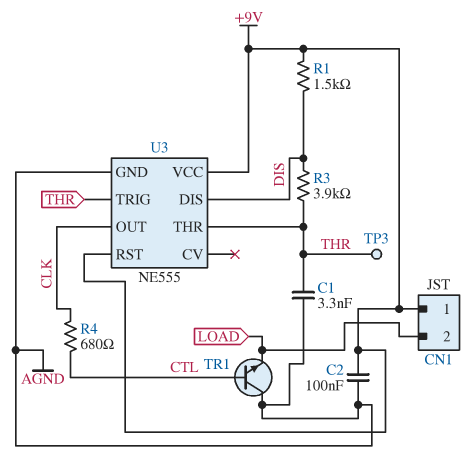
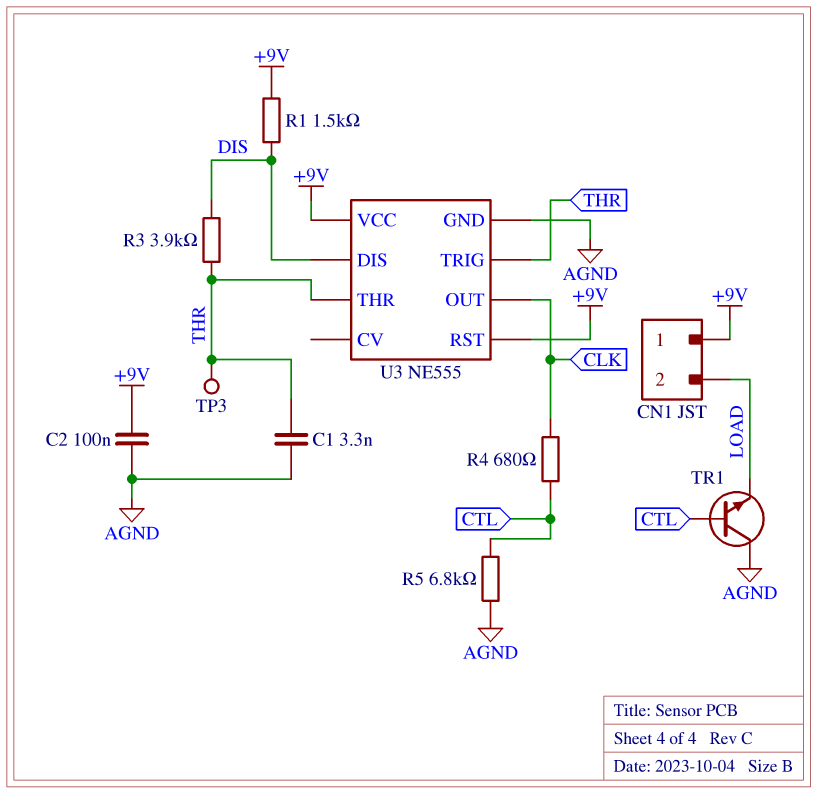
R5: none -> 6.8k (AGND, CTL)

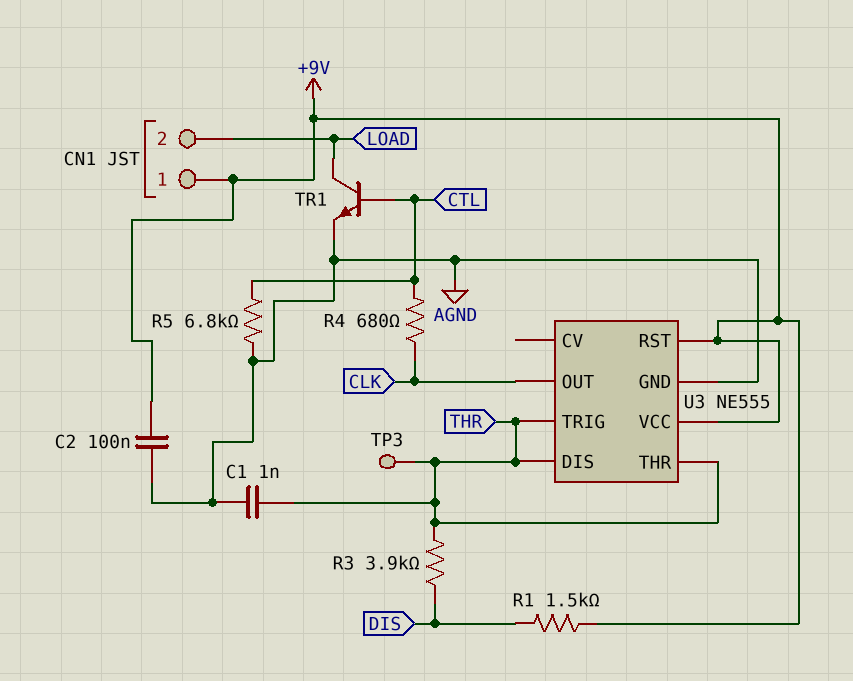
C1: 3.3nF (AGND, THR) -> 1nF (AGND, THR)
TR1: NPN (B CTL, C AGND, E LOAD) -> NPN (B CTL, C LOAD, E AGND)
U3 pin DIS: DIS -> THR

